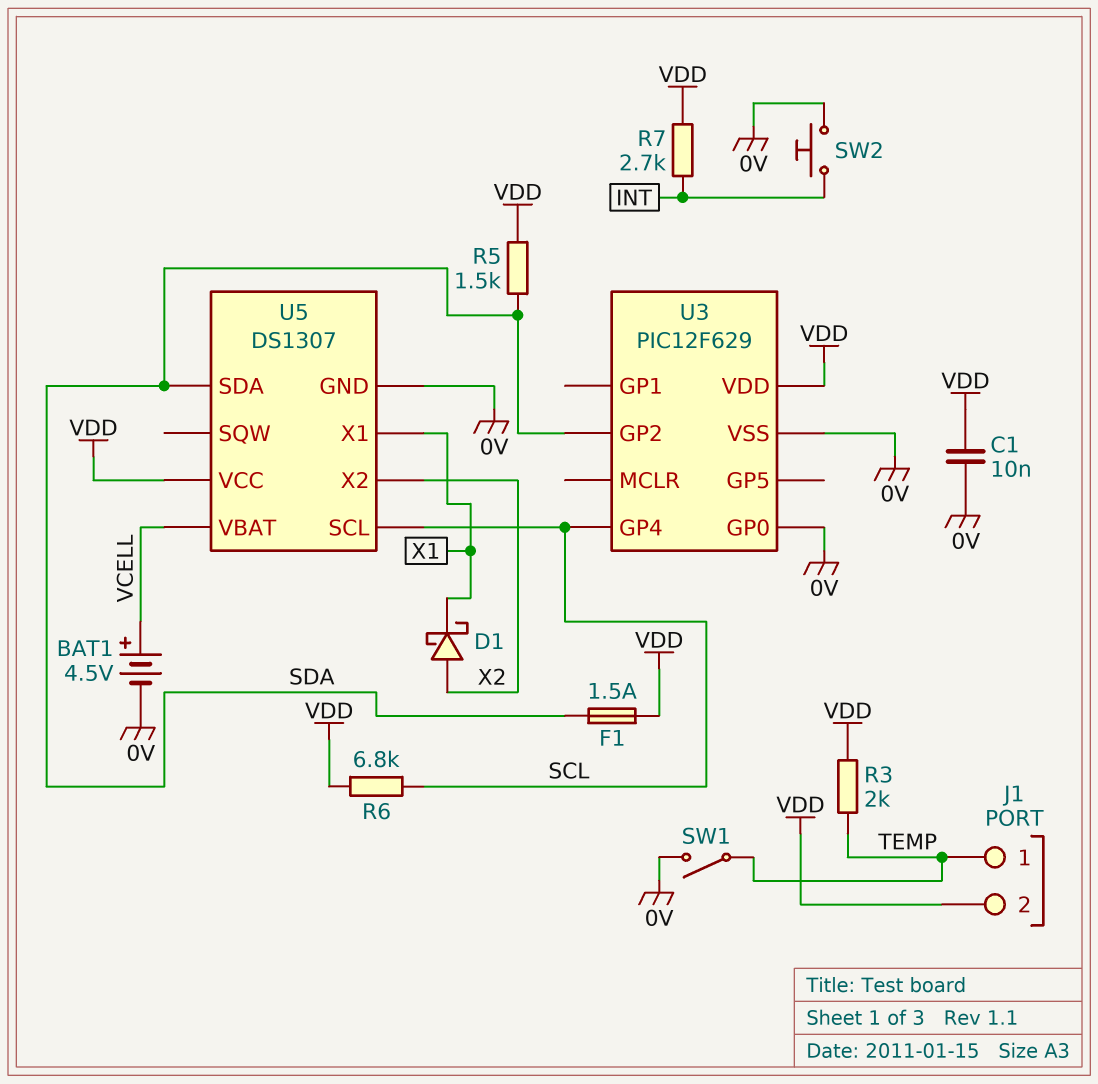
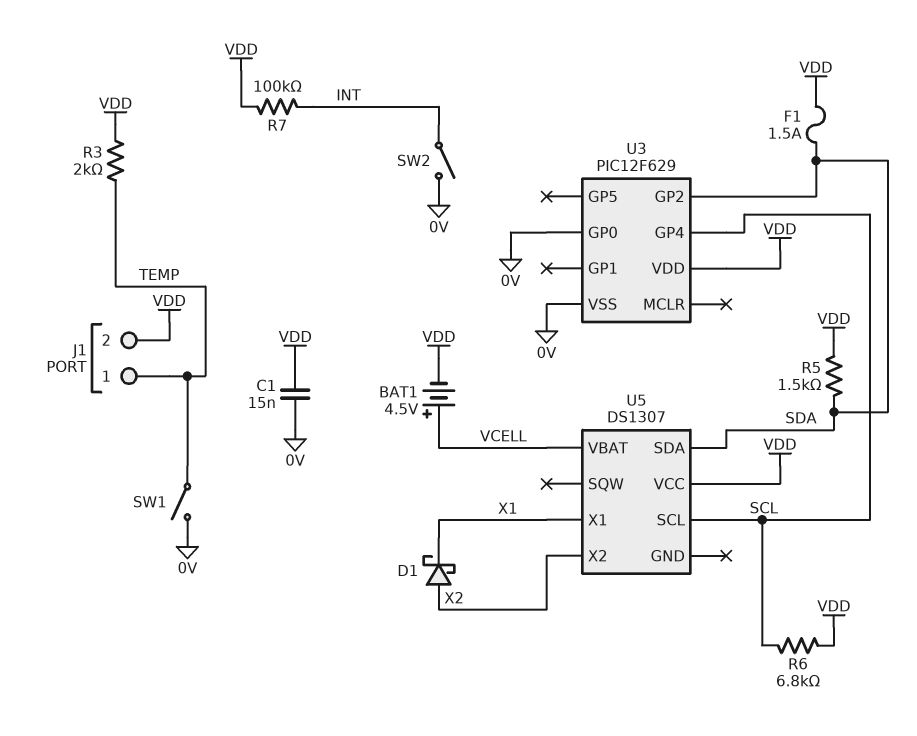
BAT1: 4.5V (plus VCELL, minus 0V) -> 4.5V (plus VCELL, minus VDD)
C1: 10nF (0V, VDD) -> 15nF (0V, VDD)
R7: 2.7k (INT, VDD) -> 100k (INT, VDD)
SW2: button (0V, INT) -> switch (0V, INT)
U5 pin GND: 0V -> none

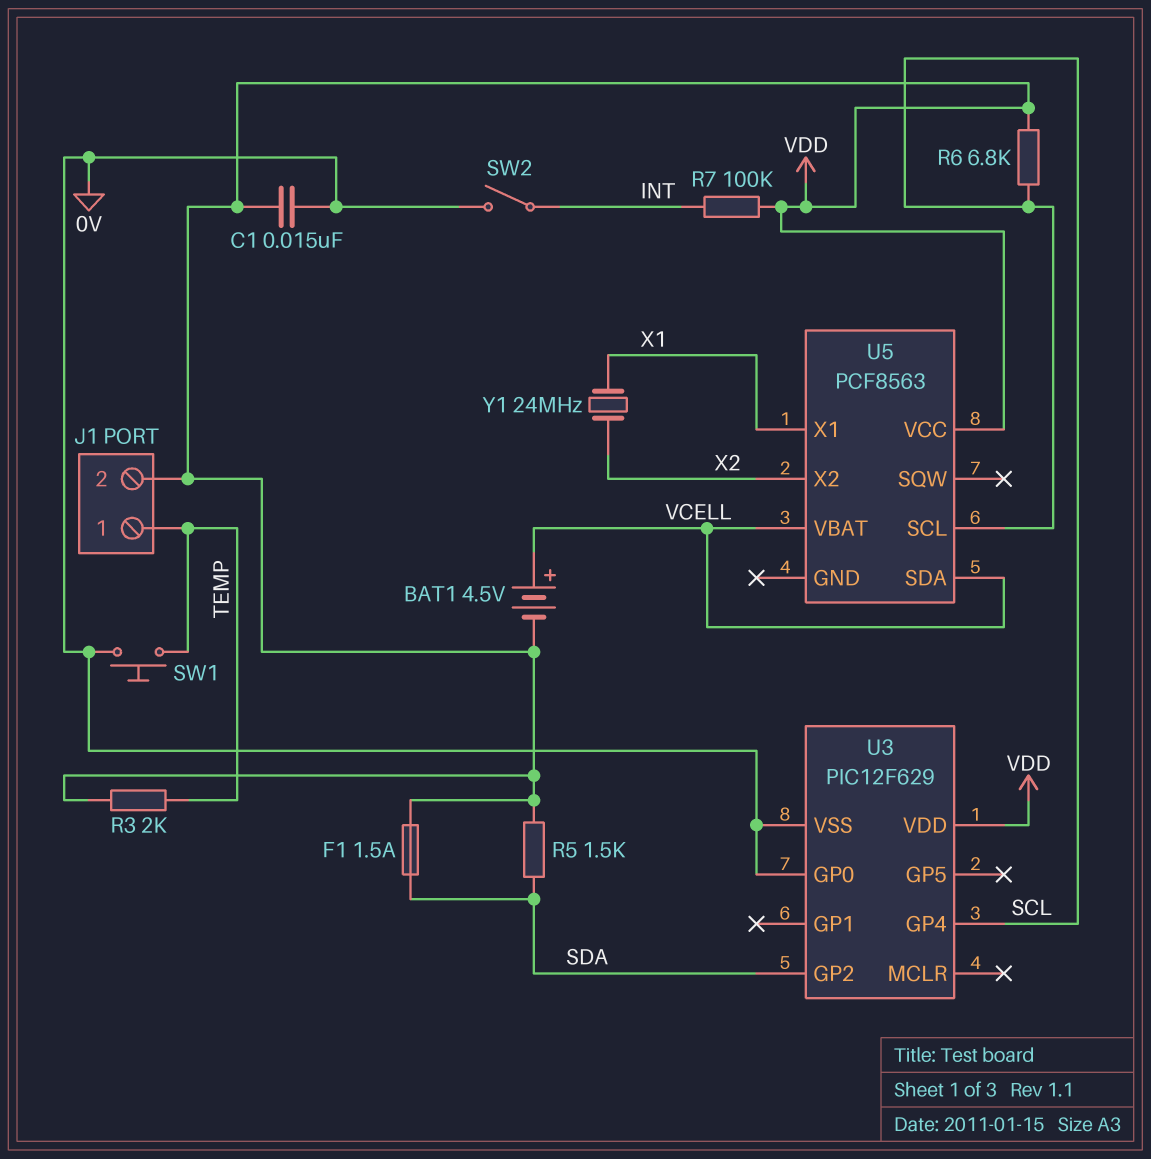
D1: schottky (A X2, K X1) -> none
SW1: switch (0V, TEMP) -> button (0V, TEMP)
U5: DS1307 -> PCF8563
U5 pin SDA: SDA -> VCELL
Y1: none -> 24MHz (X1, X2)

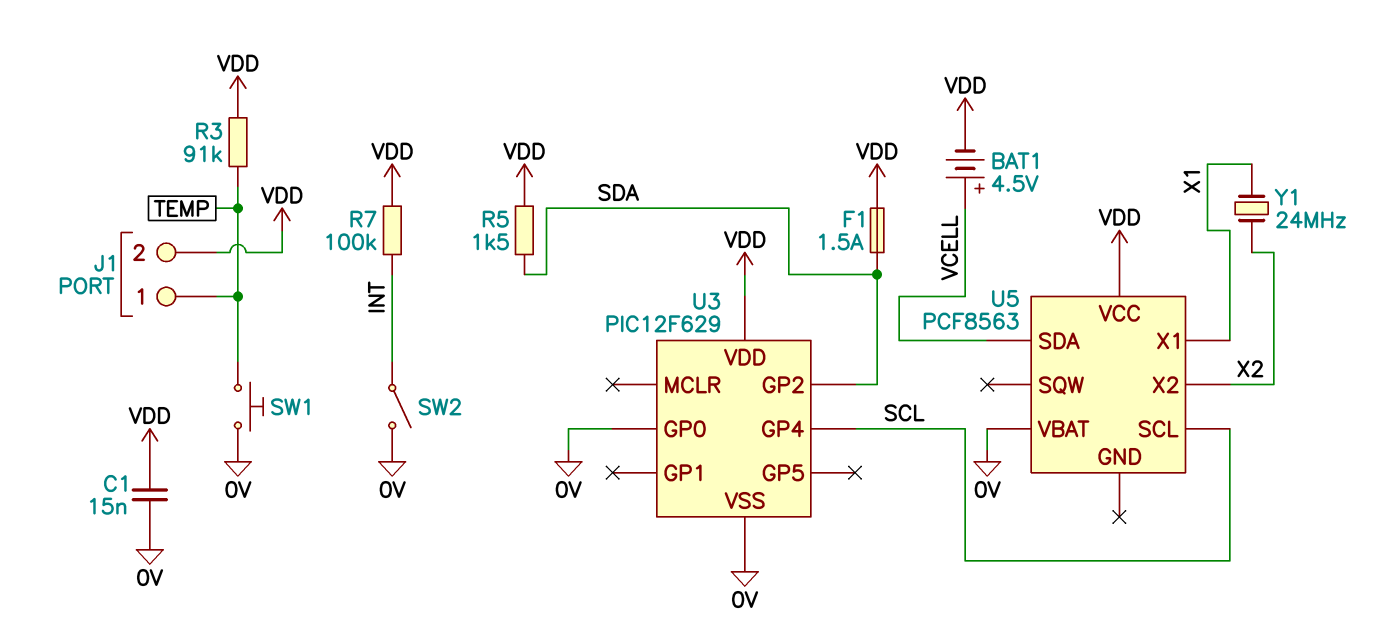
R3: 2k (TEMP, VDD) -> 91k (TEMP, VDD)
R6: 6.8k (SCL, VDD) -> none
U5 pin VBAT: VCELL -> 0V

